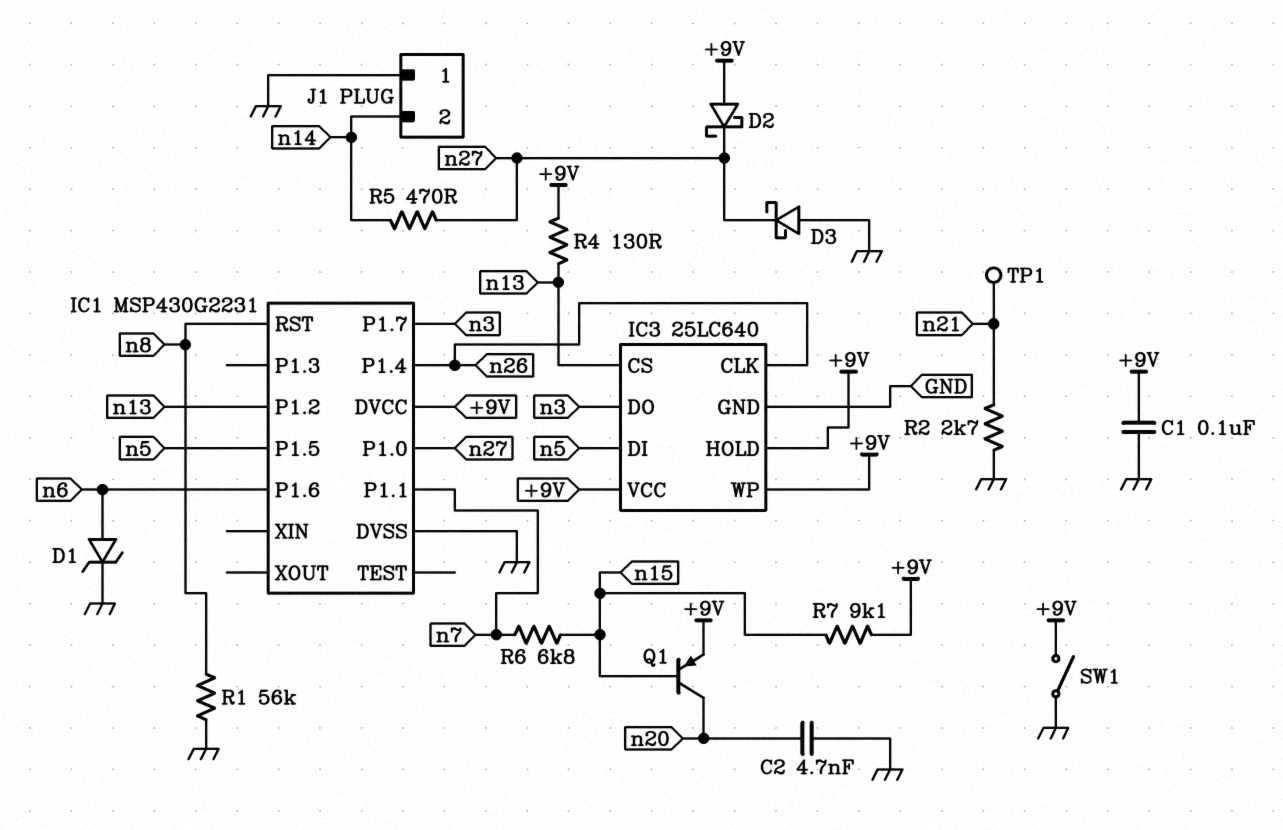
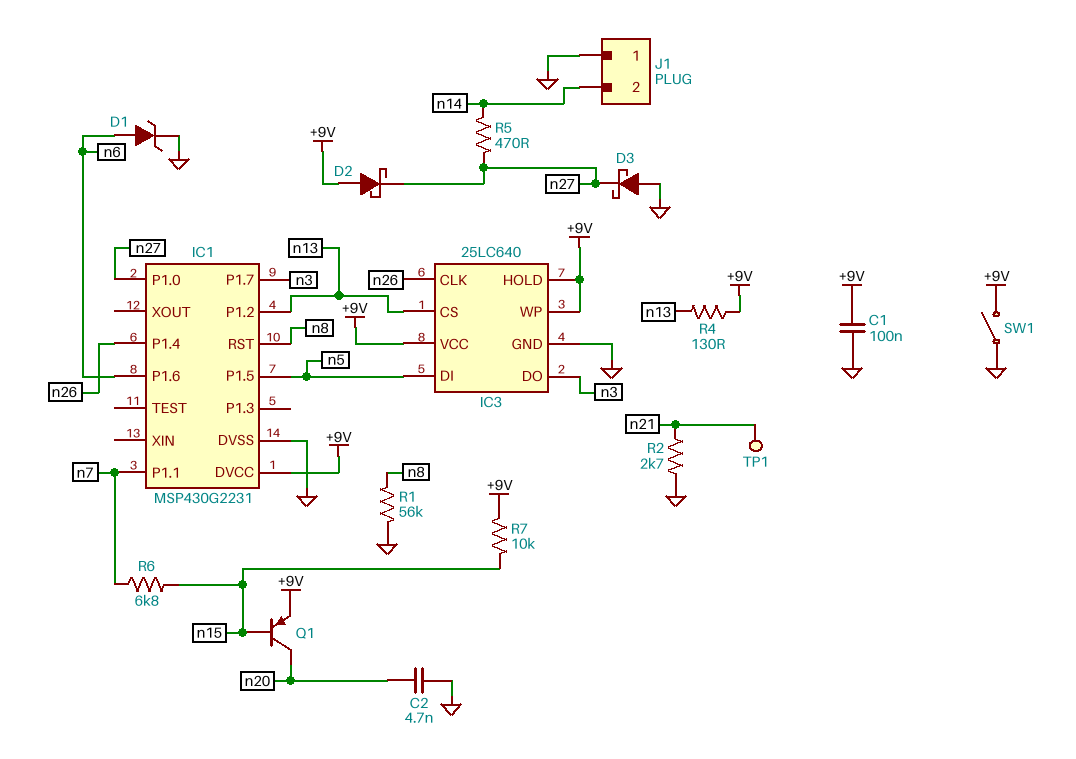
R7: 9.1k (+9V, n15) -> 10k (+9V, n15)

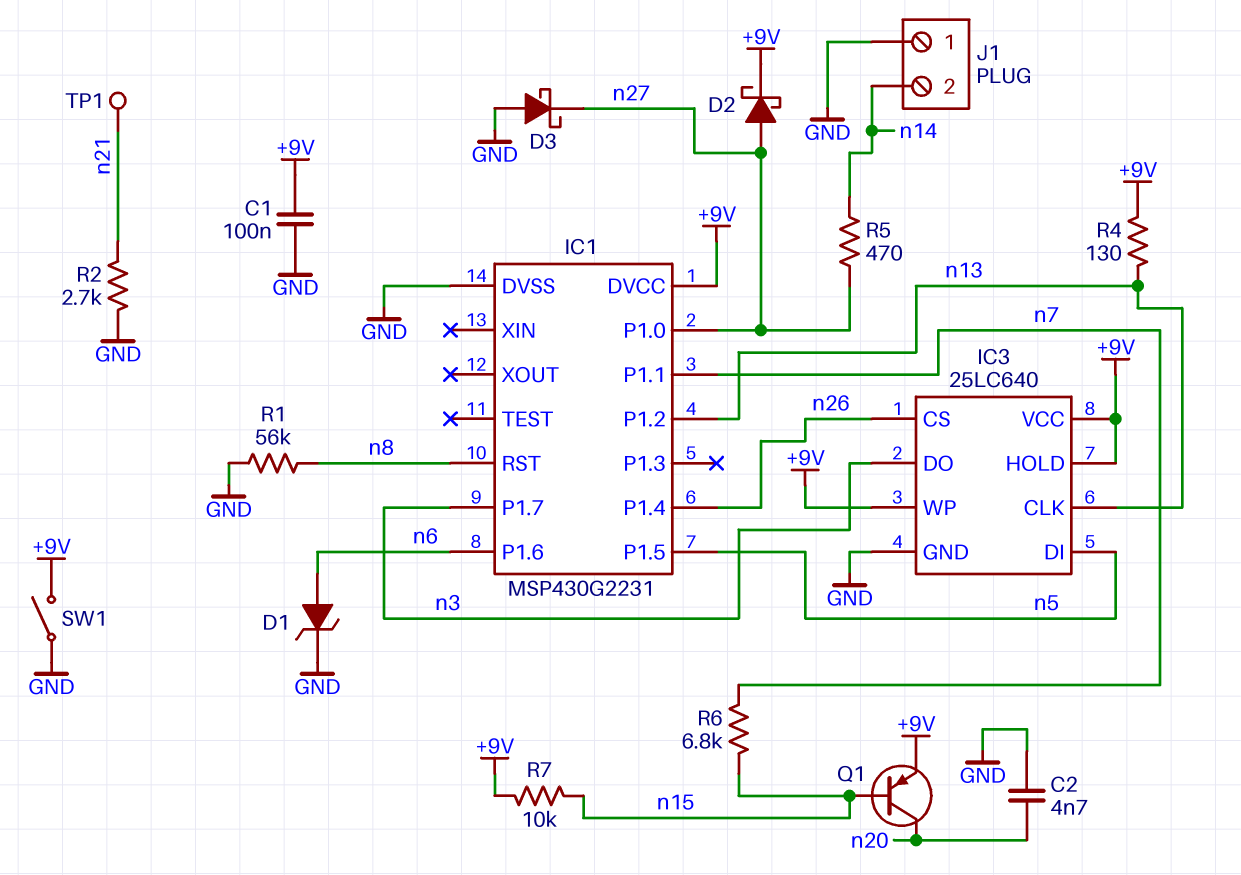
D2: schottky (A +9V, K n27) -> schottky (A n27, K +9V)
IC3 pin CLK: n26 -> n13
IC3 pin CS: n13 -> n26

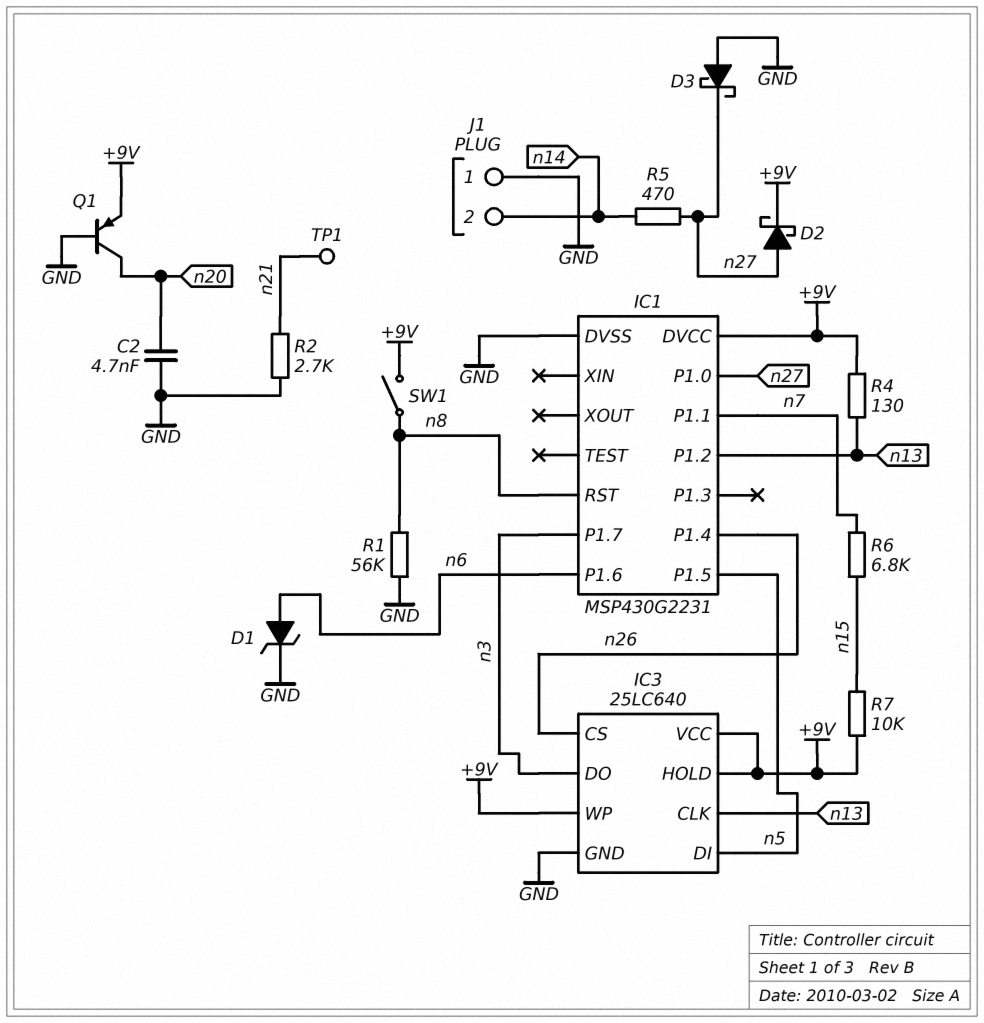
C1: 100nF (+9V, GND) -> none
Q1: PNP (B n15, C n20, E +9V) -> PNP (B GND, C n20, E +9V)
SW1: switch (+9V, GND) -> switch (+9V, n8)

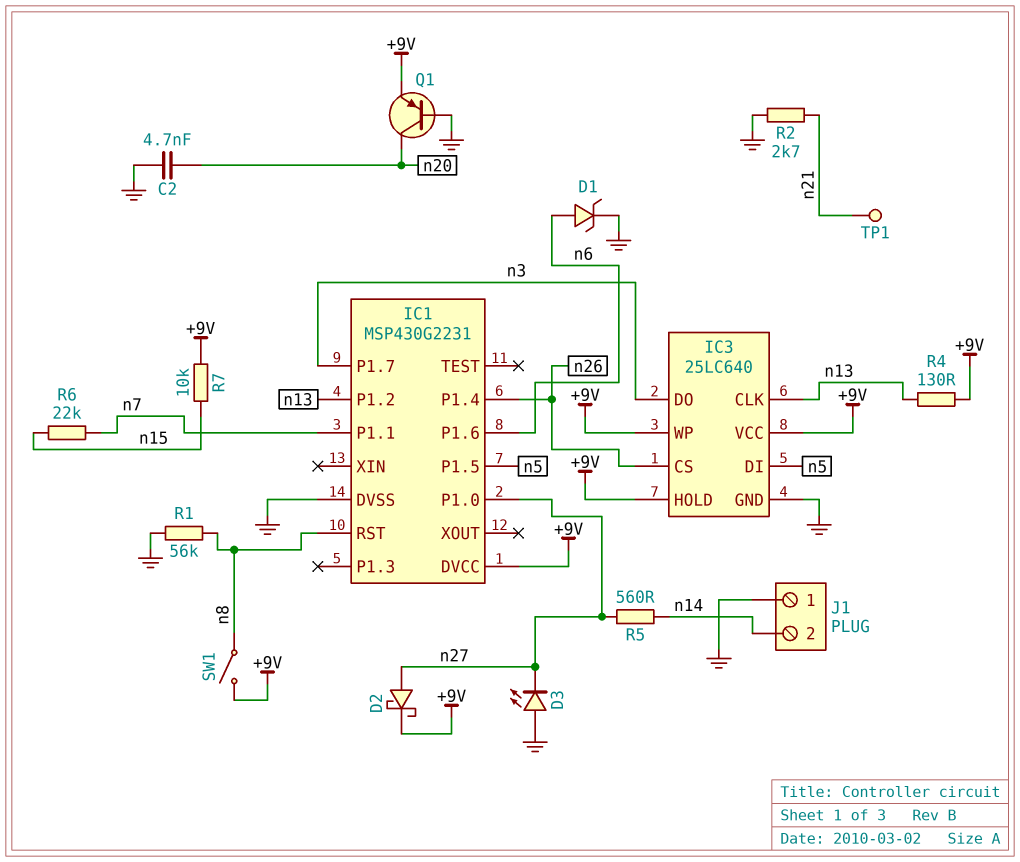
D3: schottky (A GND, K n27) -> LED (A GND, K n27)
R5: 470 (n14, n27) -> 560 (n14, n27)
R6: 6.8k (n7, n15) -> 22k (n7, n15)

